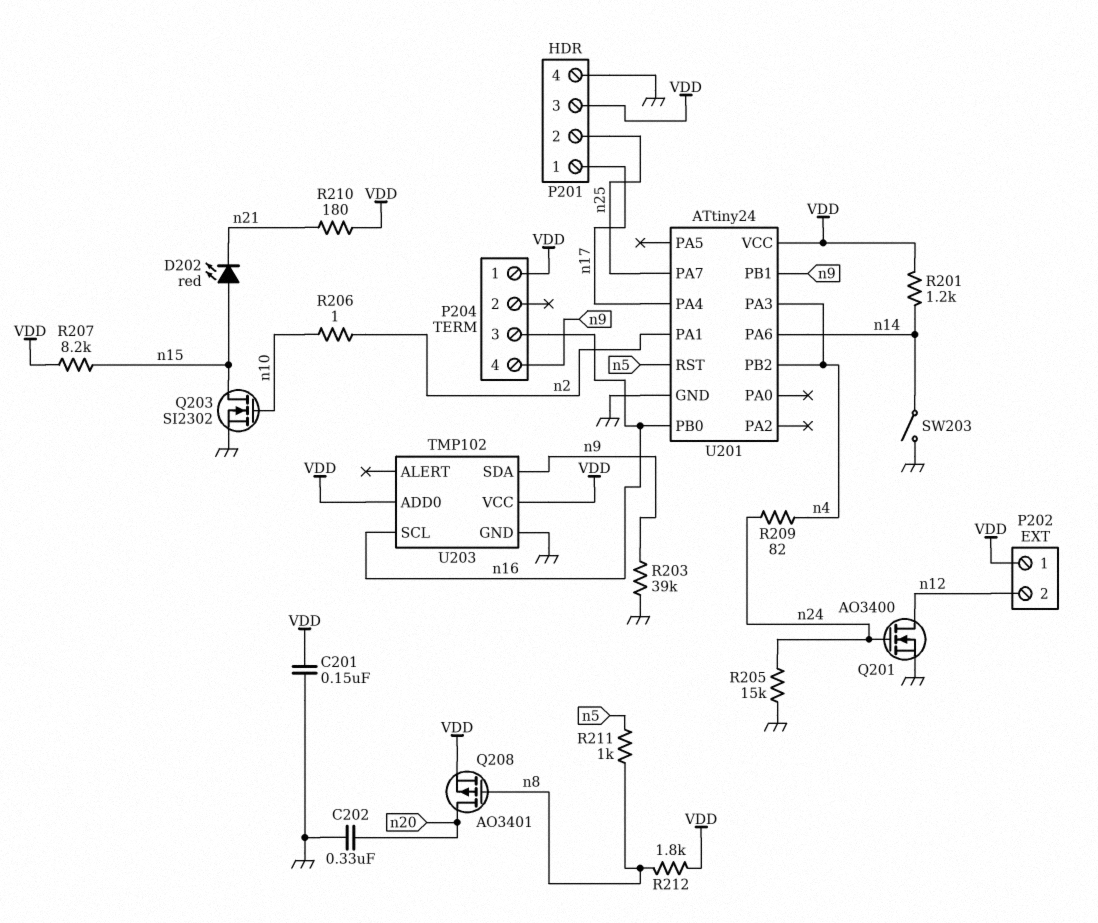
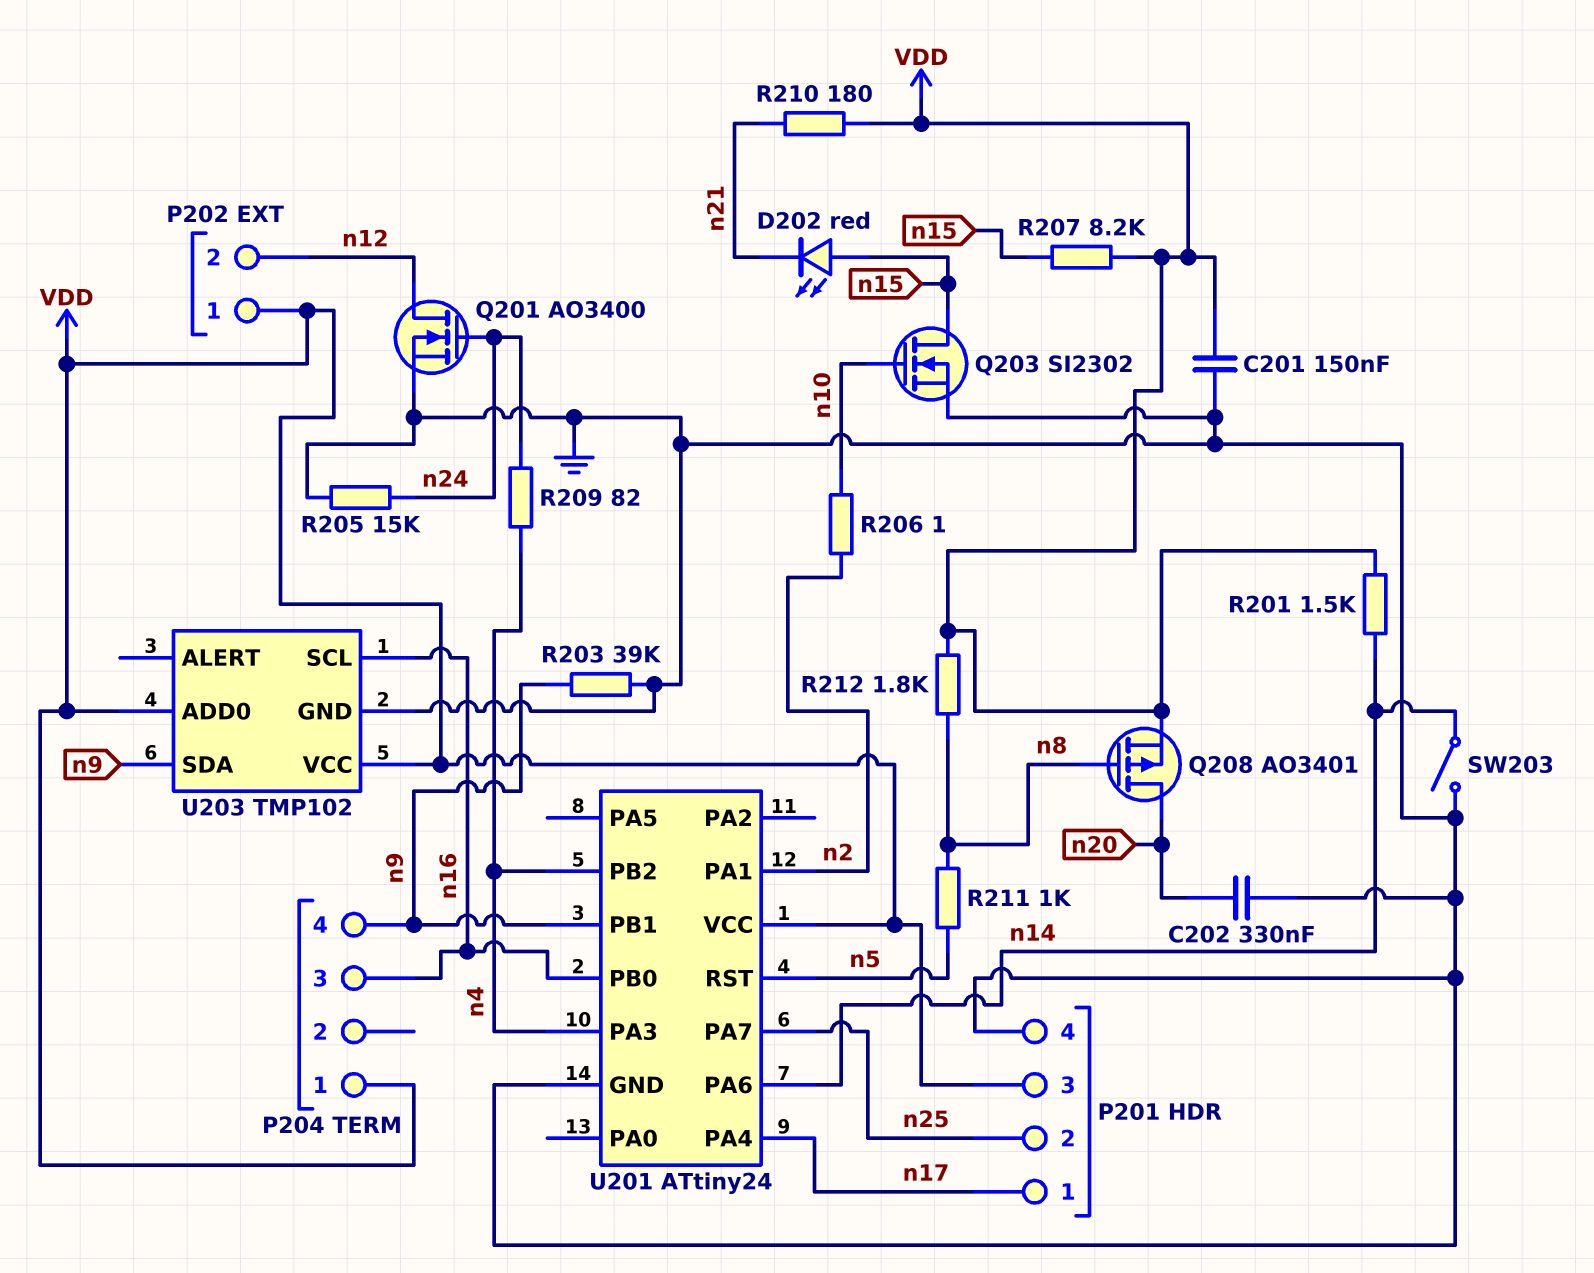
R201: 1.2k (VDD, n14) -> 1.5k (VDD, n14)

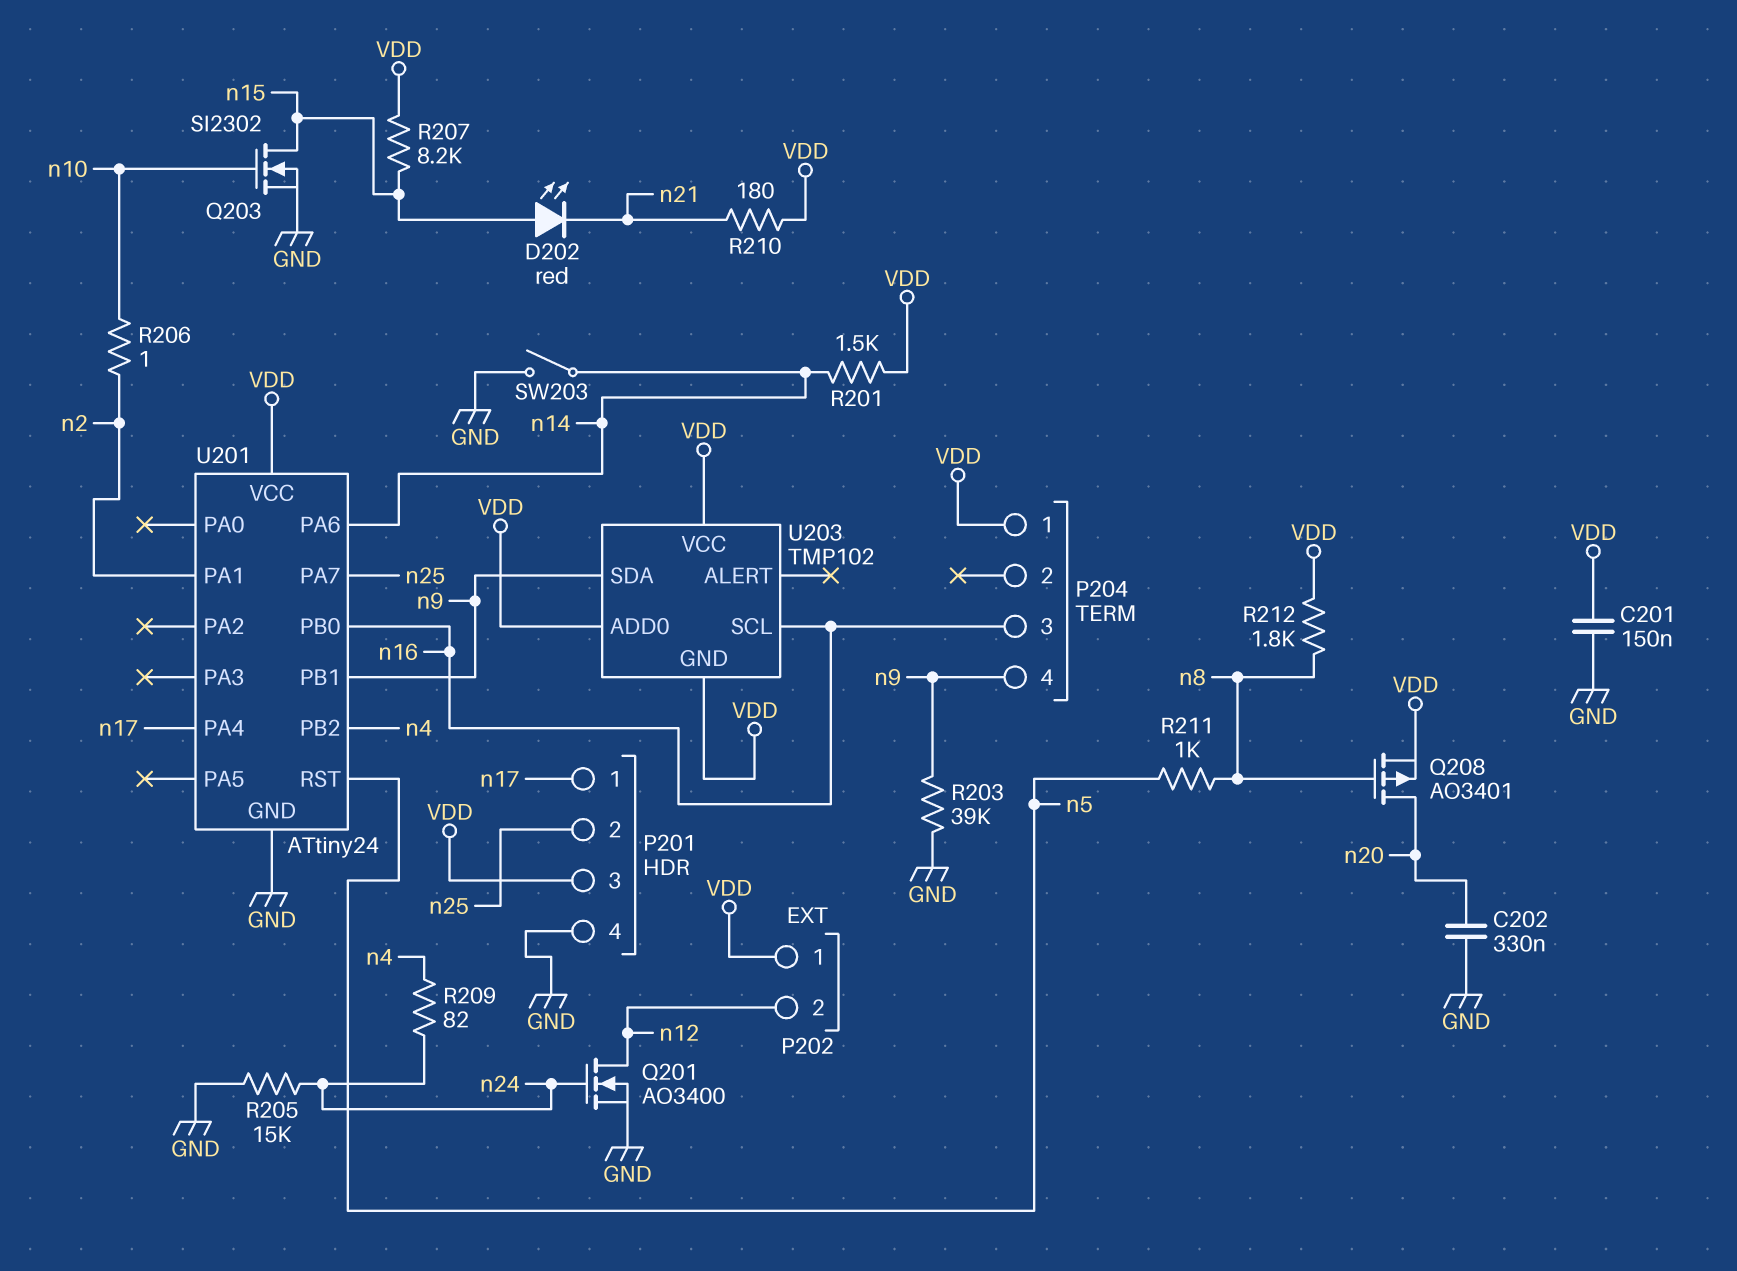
U201 pin PA3: n4 -> none
U203 pin GND: GND -> VDD

